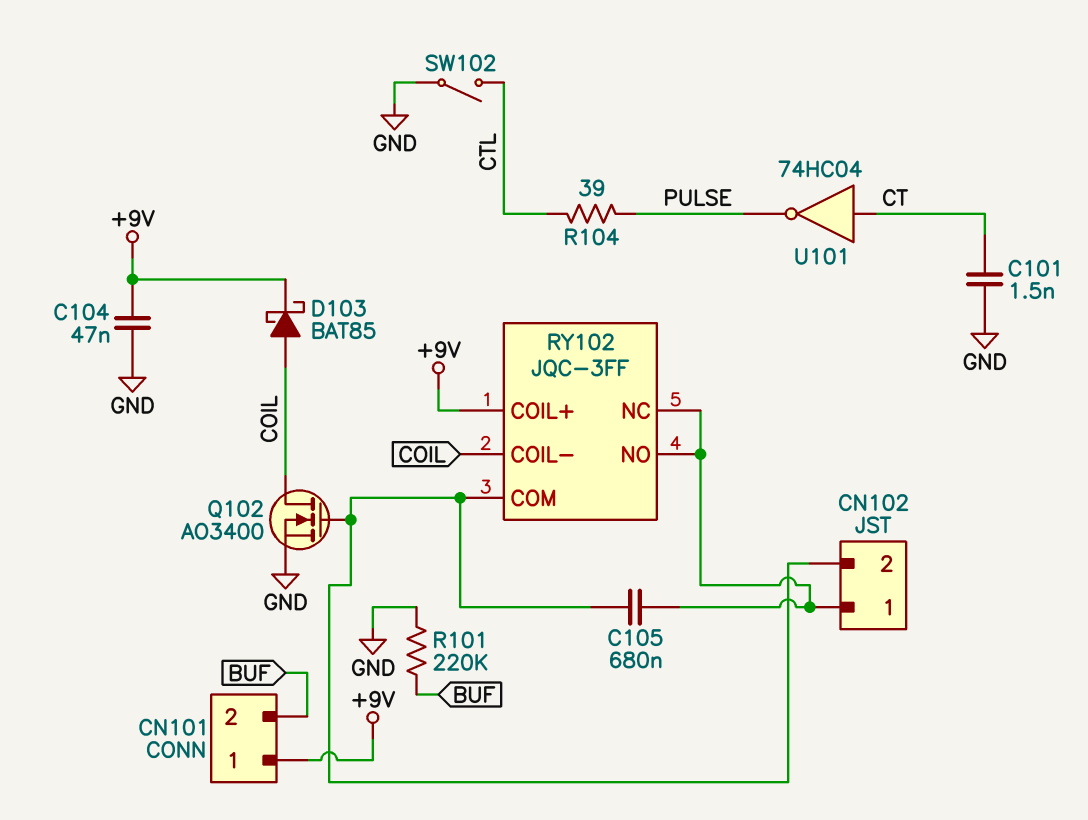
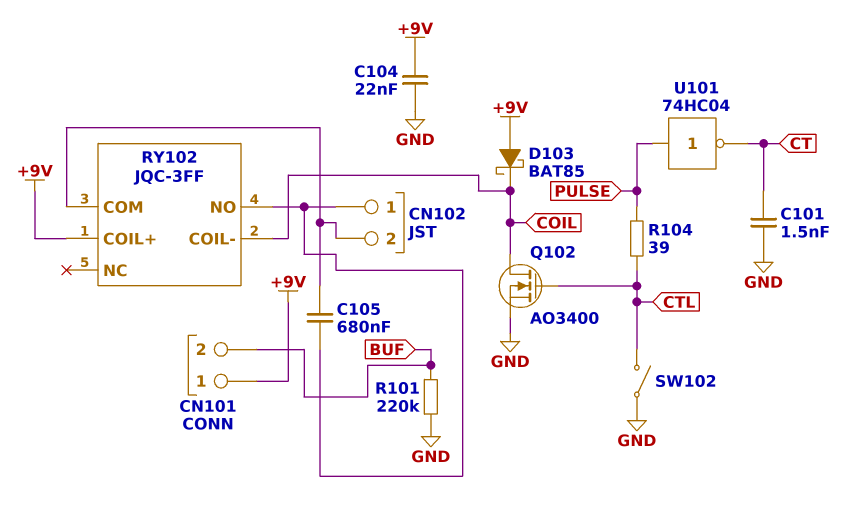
C104: 47nF (+9V, GND) -> 22nF (+9V, GND)
D103: schottky BAT85 (A COIL, K +9V) -> schottky BAT85 (A +9V, K COIL)
Q102: NMOS AO3400 (G CN102/2, D COIL, S GND) -> NMOS AO3400 (G CTL, D COIL, S GND)
RY102 pin NC: CN102/1 -> none
U101: NOT 74HC04 (in CT, out PULSE) -> NOT 74HC04 (in PULSE, out CT)

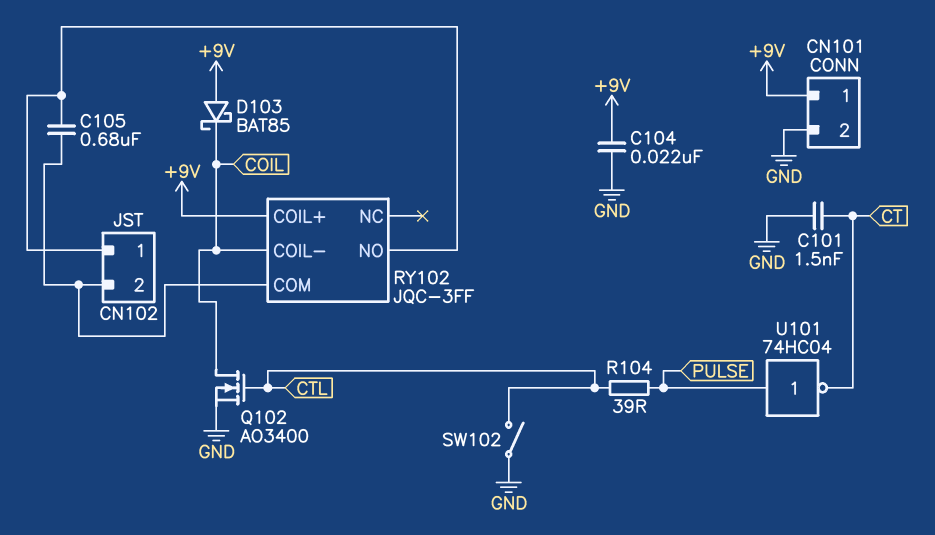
CN101 pin 2: BUF -> GND
R101: 220k (BUF, GND) -> none

